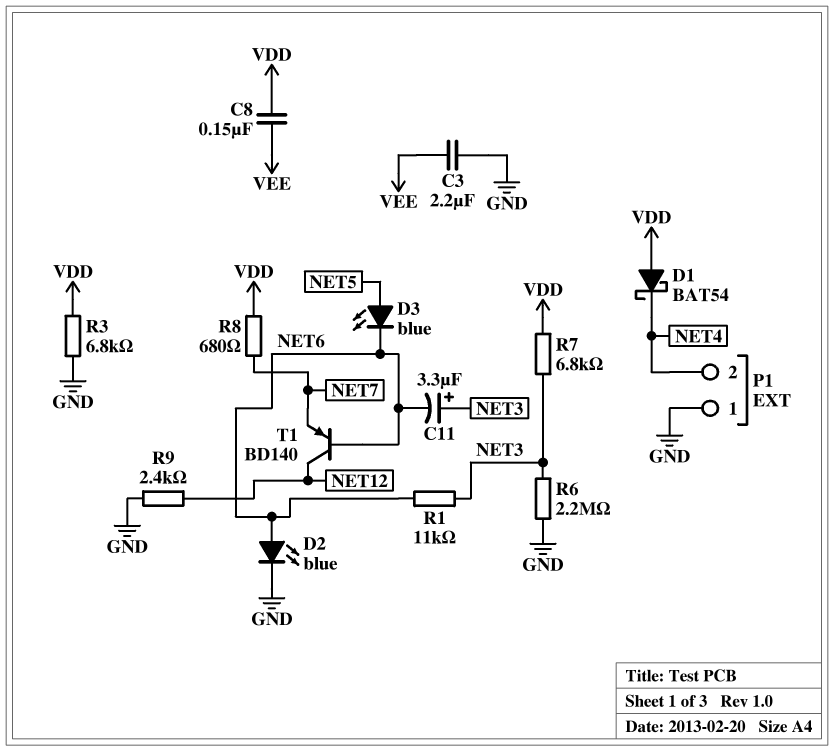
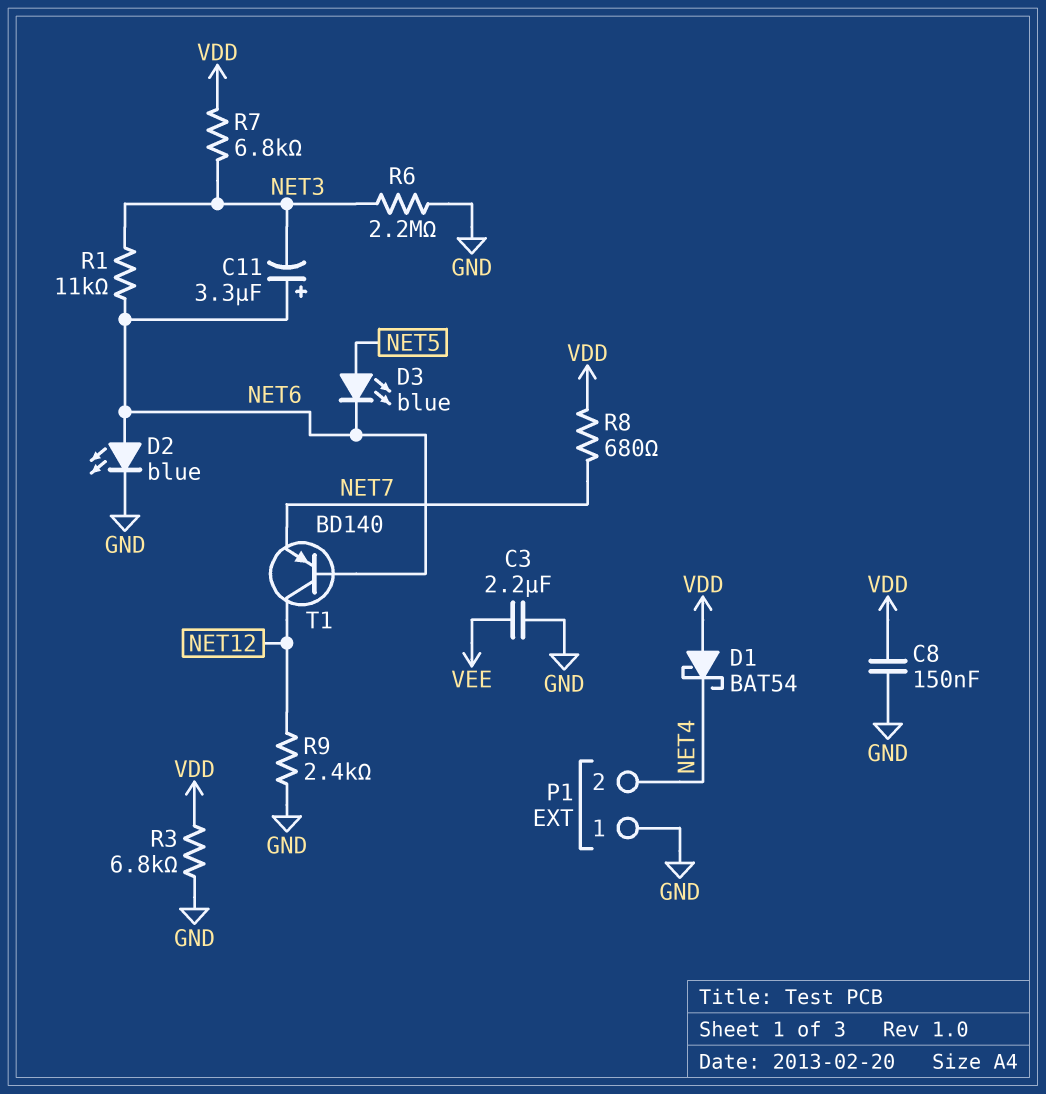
C8: 150nF (VDD, VEE) -> 150nF (GND, VDD)
C11: 3.3uF (plus NET3, minus NET6) -> 3.3uF (plus NET6, minus NET3)

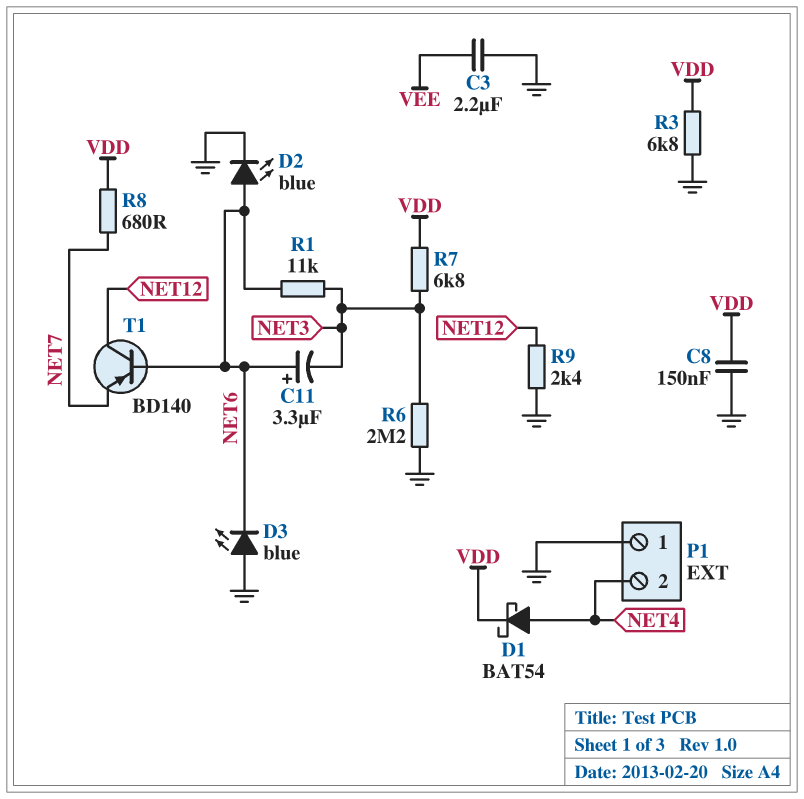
D1: schottky BAT54 (A VDD, K NET4) -> schottky BAT54 (A NET4, K VDD)
D3: LED blue (A NET5, K NET6) -> LED blue (A GND, K NET6)

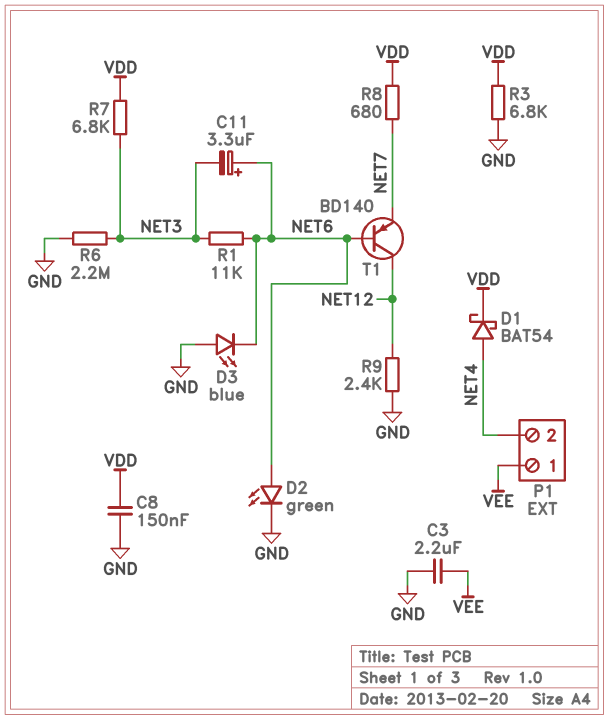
D2: LED blue (A NET6, K GND) -> LED green (A NET6, K GND)
P1 pin 1: GND -> VEE

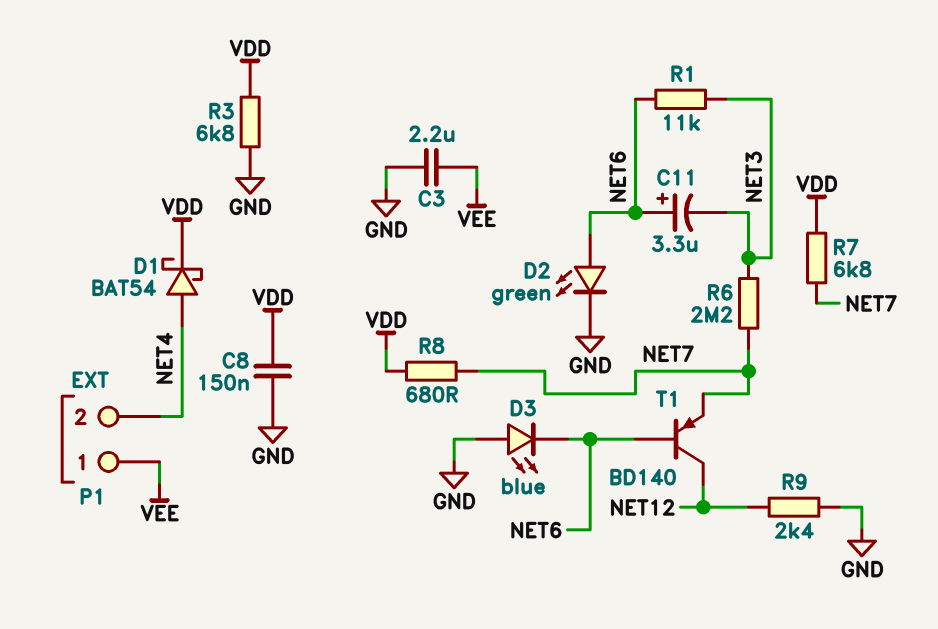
R6: 2.2M (GND, NET3) -> 2.2M (NET3, NET7)
R7: 6.8k (NET3, VDD) -> 6.8k (NET7, VDD)

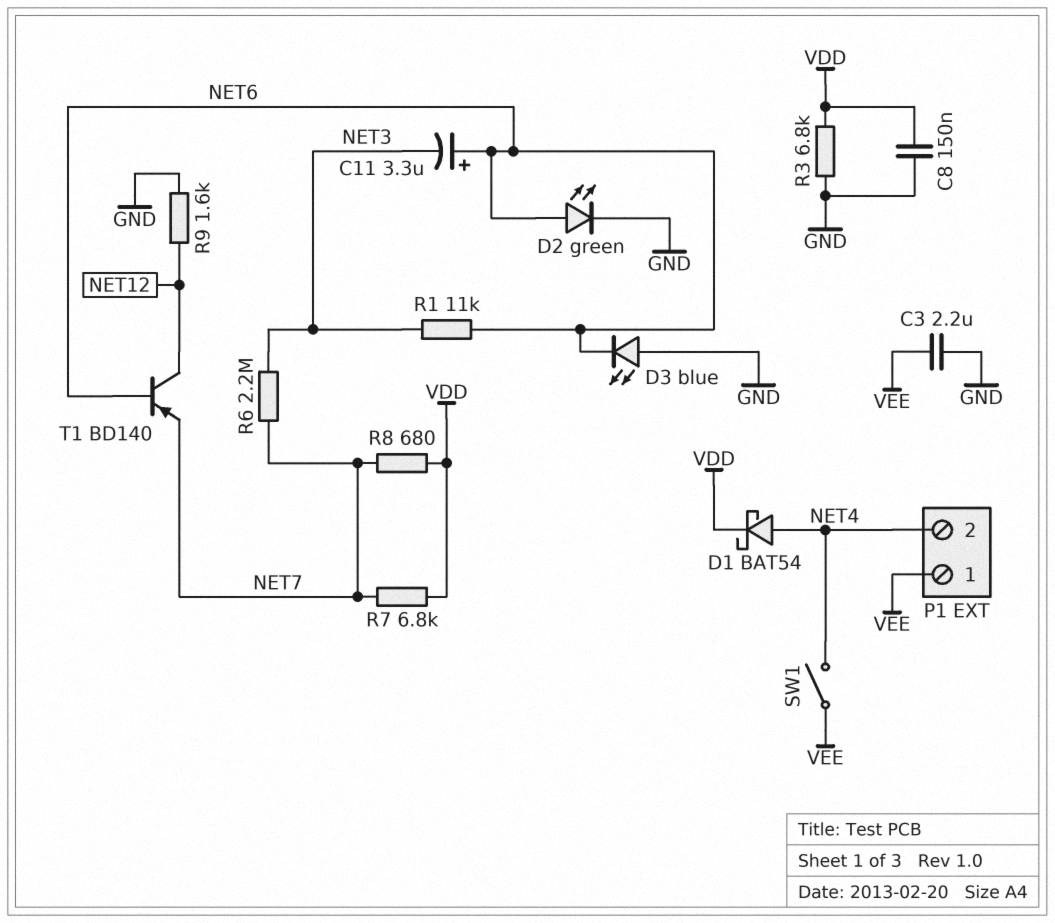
R9: 2.4k (GND, NET12) -> 1.6k (GND, NET12)
SW1: none -> switch (NET4, VEE)

